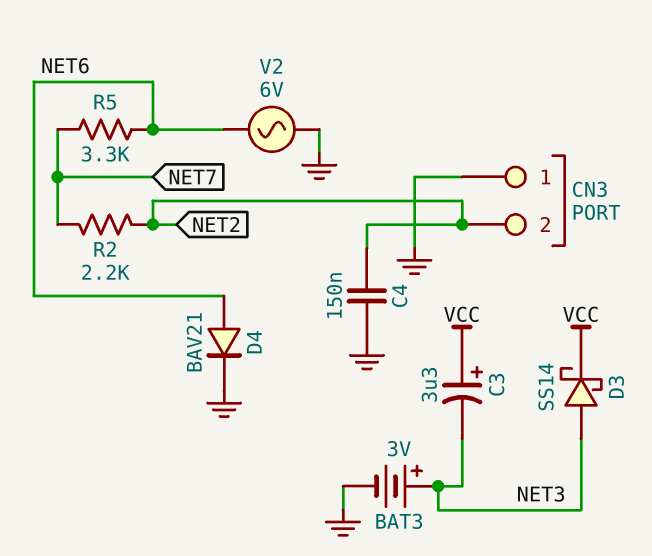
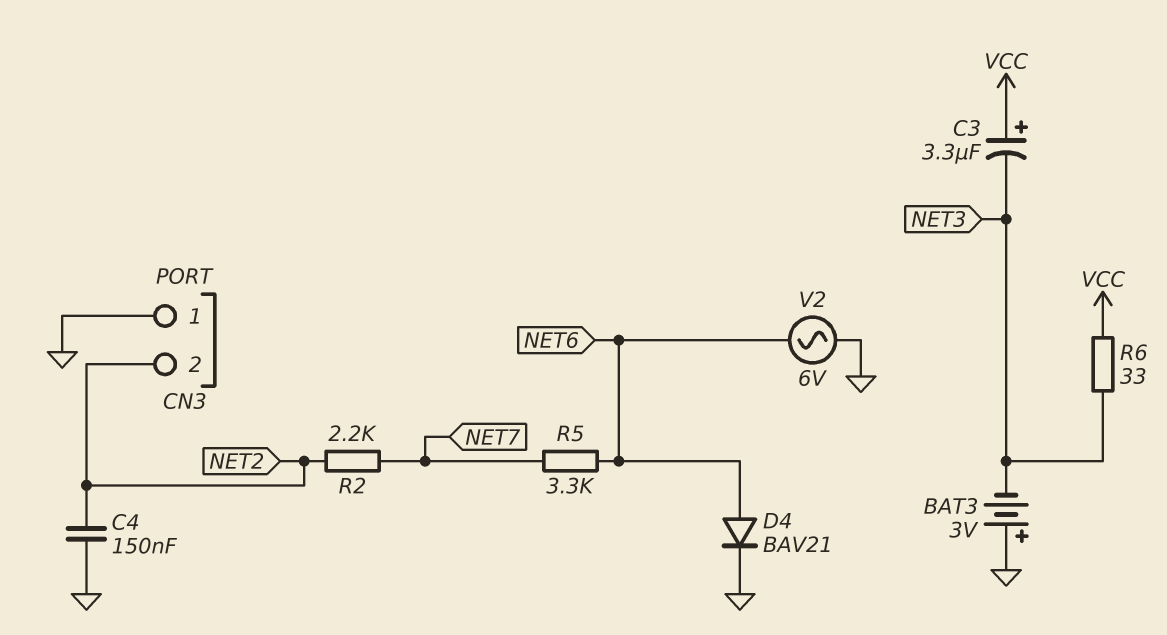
BAT3: 3V (plus NET3, minus GND) -> 3V (plus GND, minus NET3)
D3: schottky SS14 (A NET3, K VCC) -> none
R6: none -> 33 (NET3, VCC)

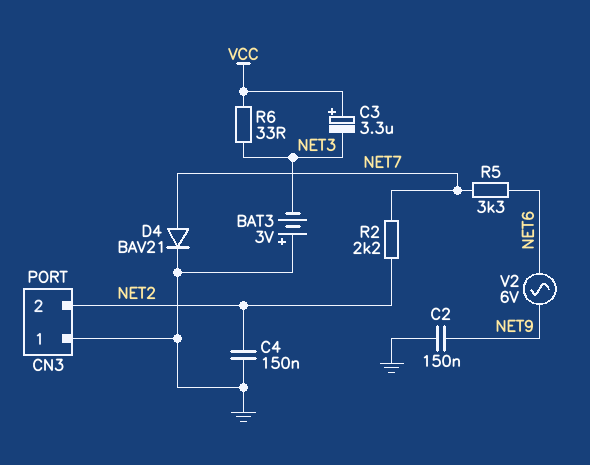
C2: none -> 150nF (GND, NET9)
D4: diode BAV21 (A NET6, K GND) -> diode BAV21 (A NET7, K GND)
V2: AC 6V (GND, NET6) -> AC 6V (NET6, NET9)

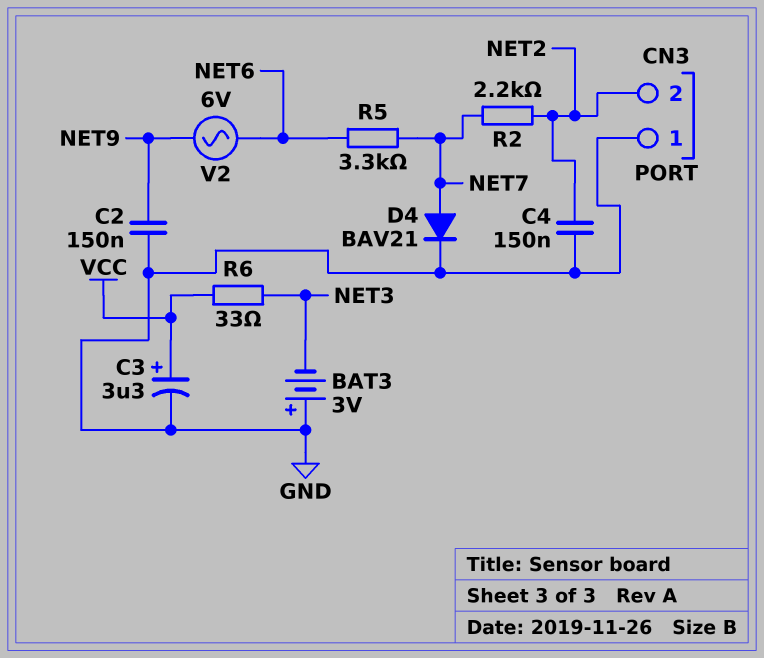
C3: 3.3uF (plus VCC, minus NET3) -> 3.3uF (plus VCC, minus GND)

